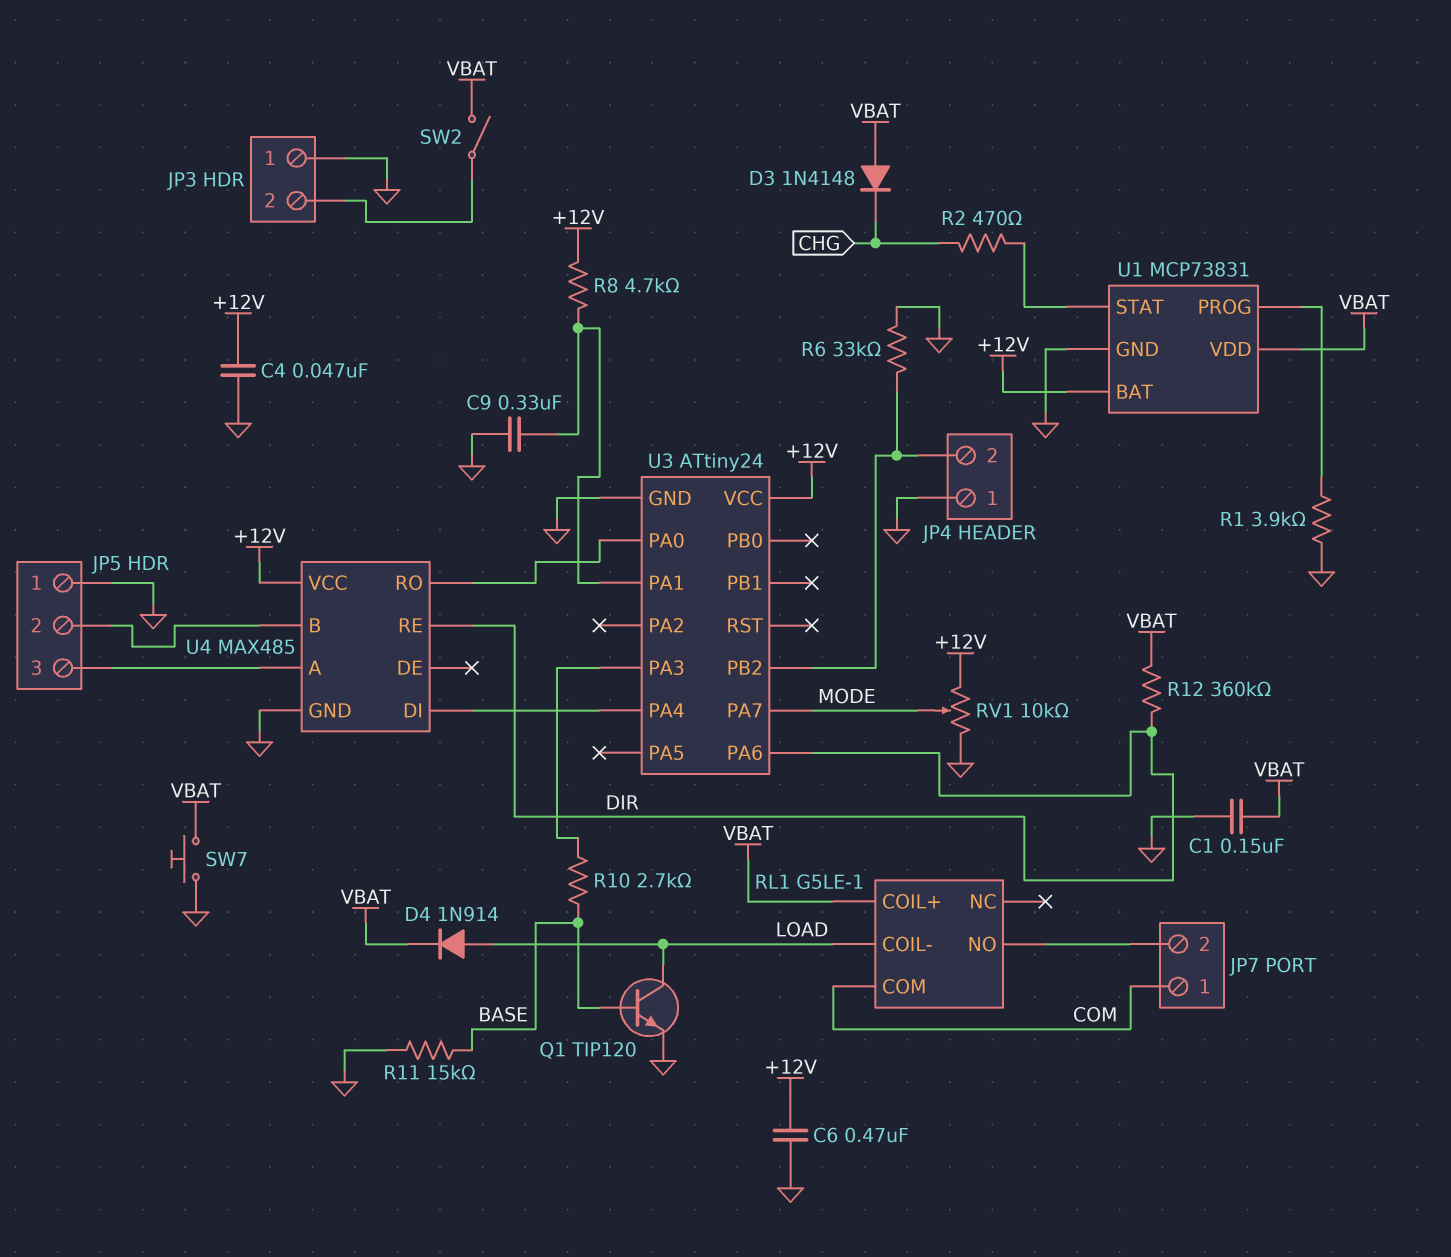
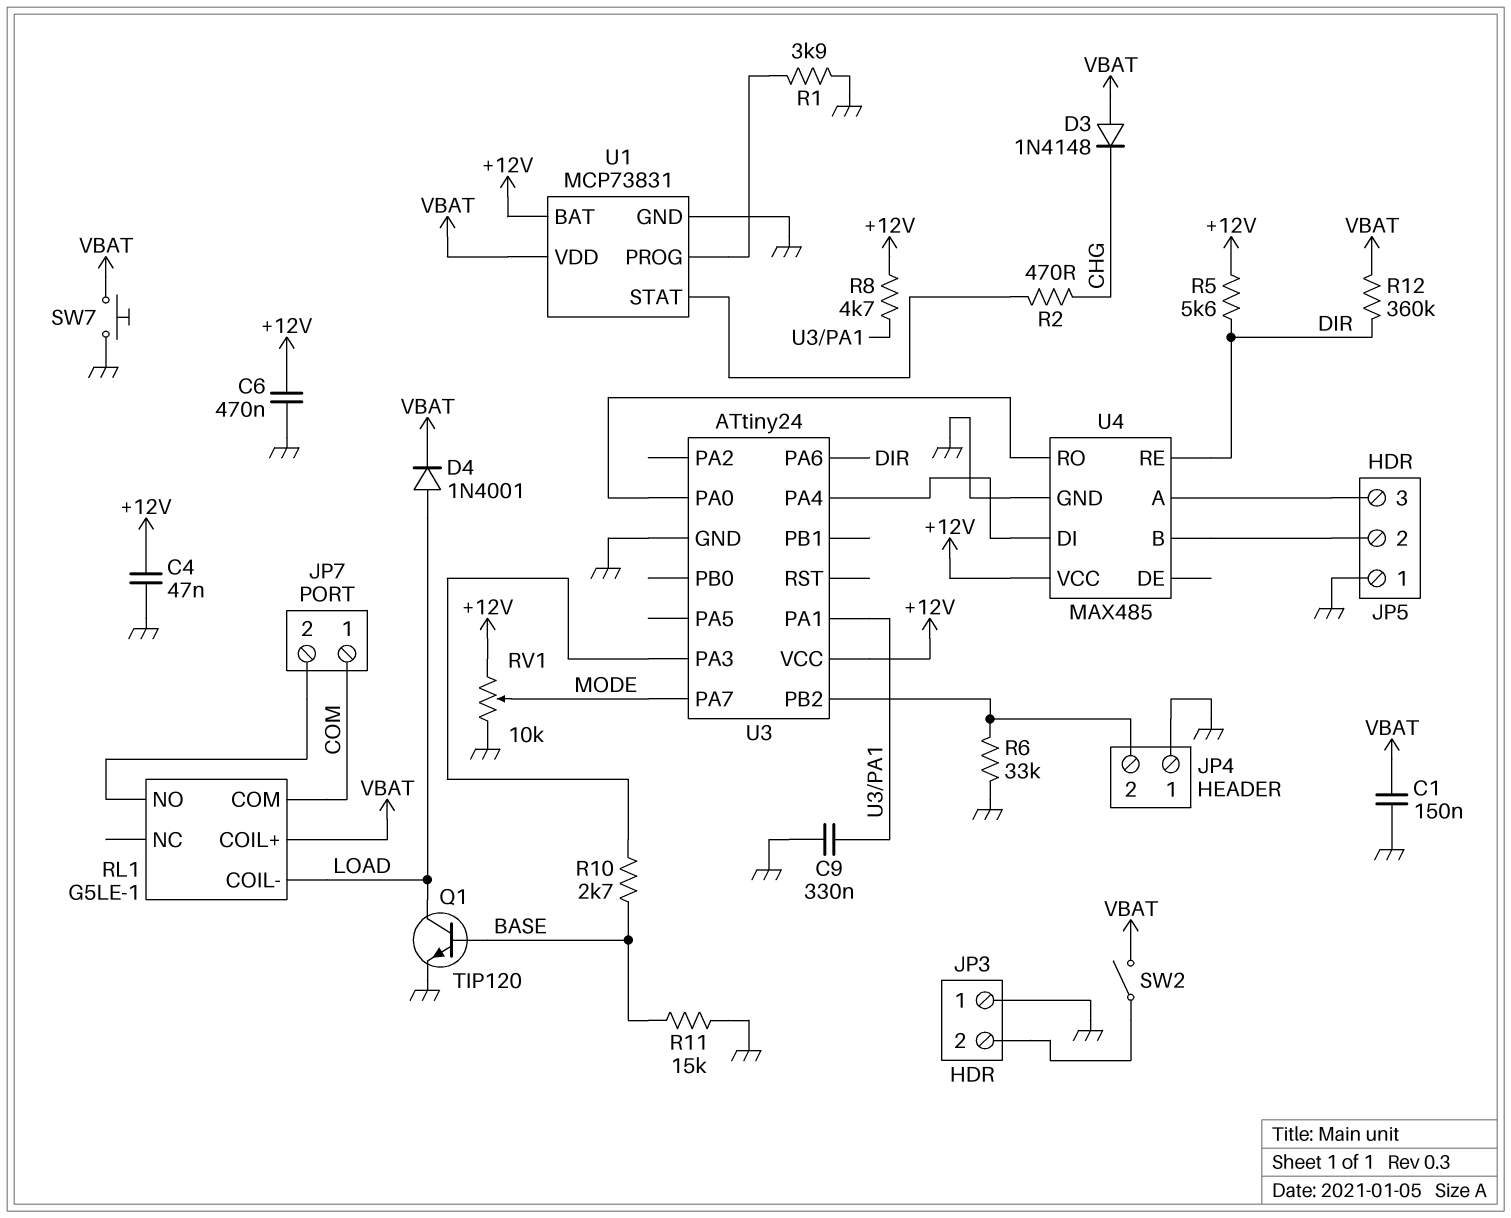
D4: diode 1N914 (A LOAD, K VBAT) -> diode 1N4001 (A LOAD, K VBAT)
R5: none -> 5.6k (+12V, DIR)

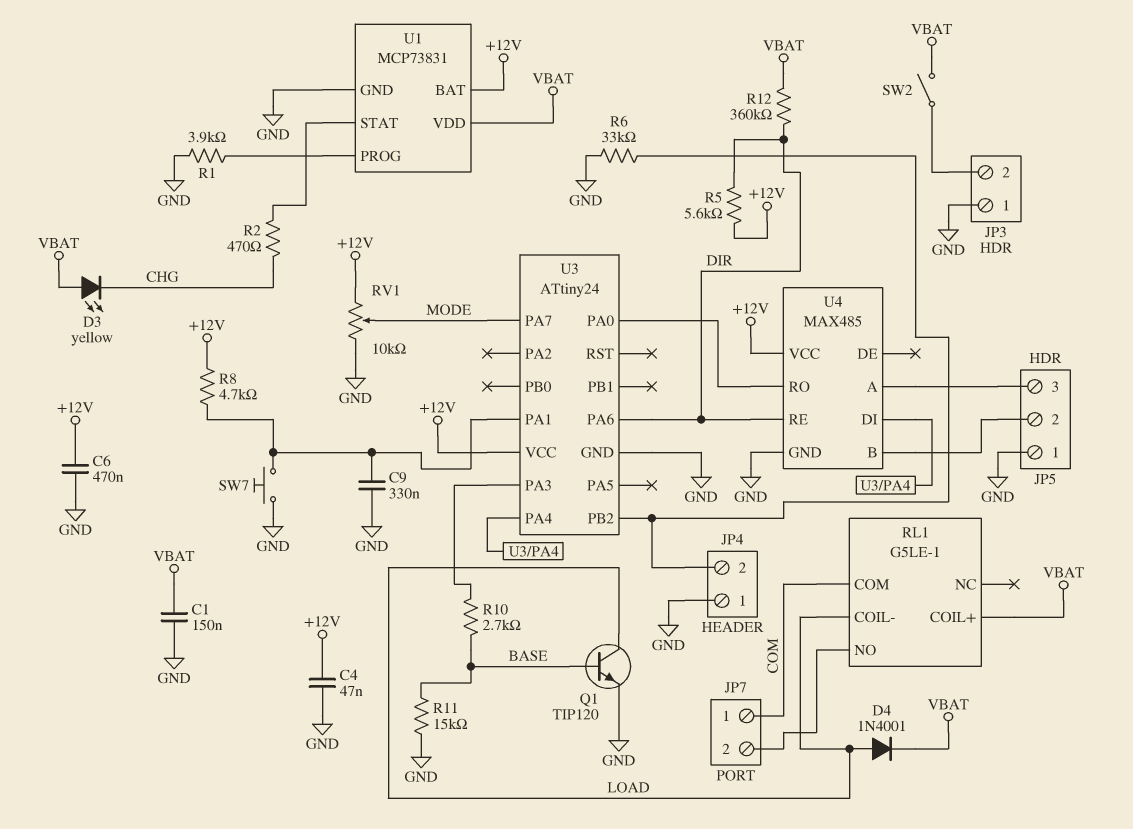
D3: diode 1N4148 (A VBAT, K CHG) -> LED yellow (A VBAT, K CHG)
SW7: button (GND, VBAT) -> button (GND, U3/PA1)

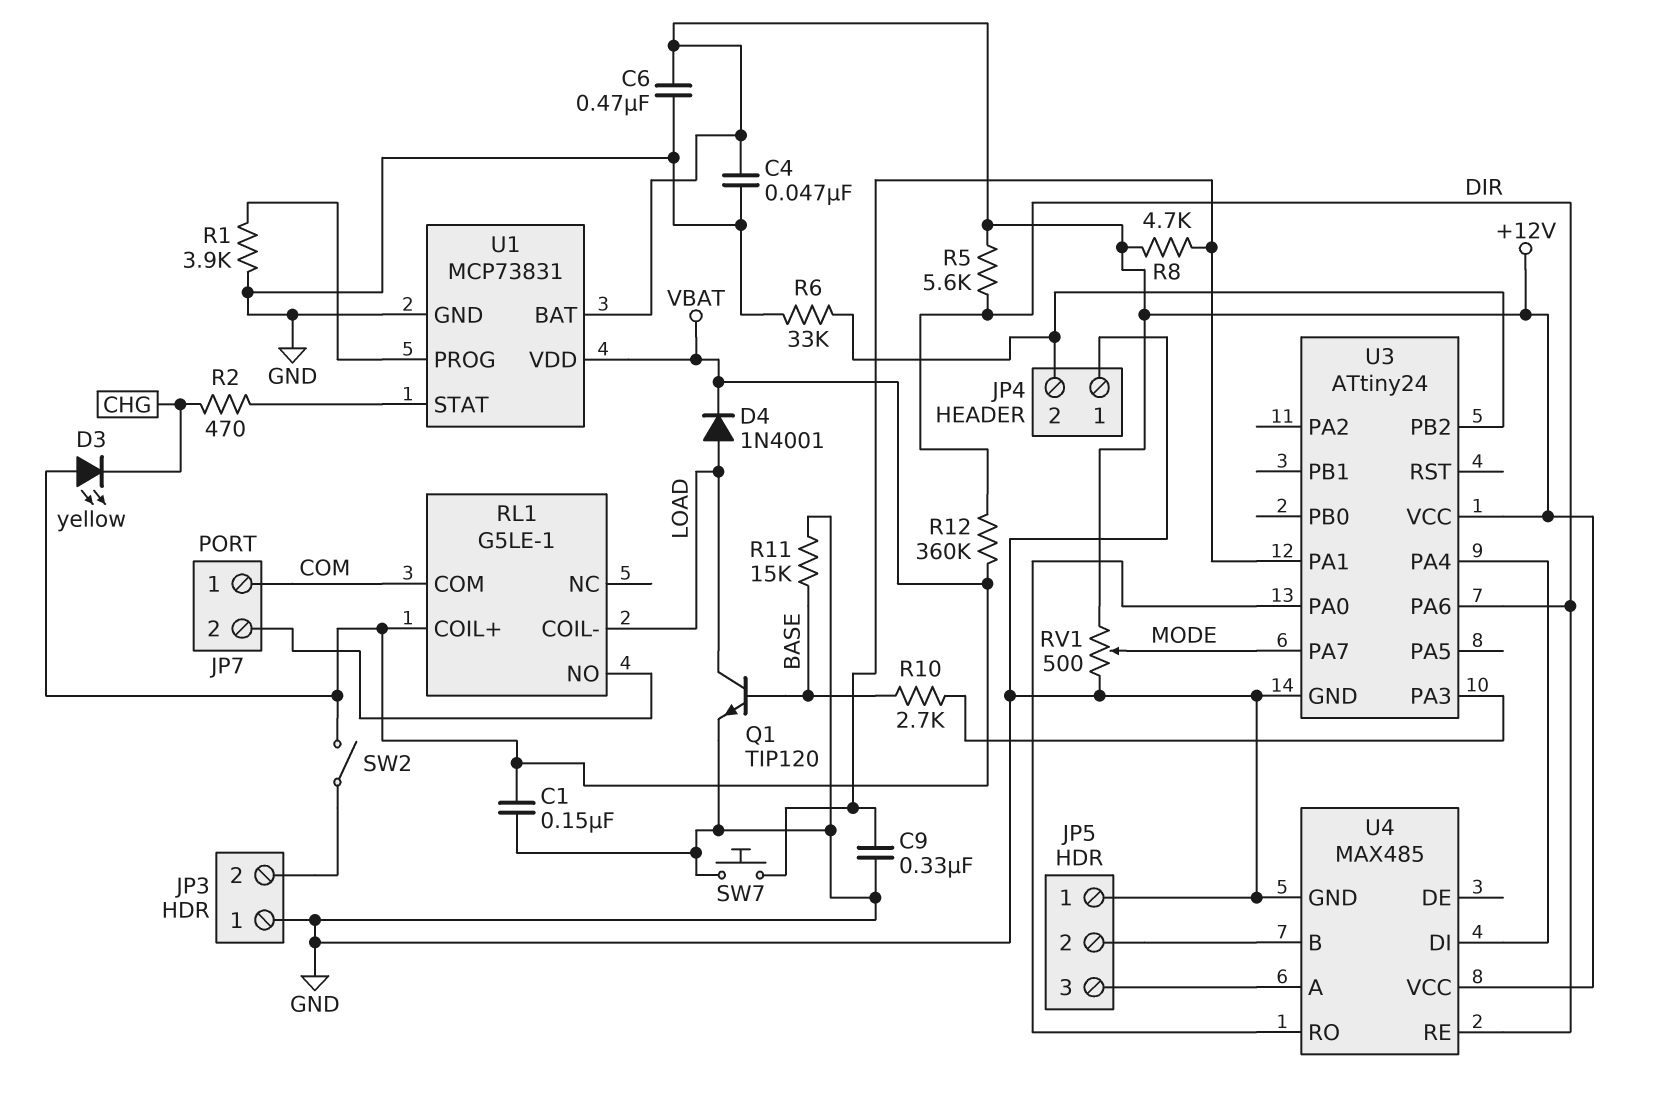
RV1: 10k (+12V, GND, wiper MODE) -> 500 (+12V, GND, wiper MODE)

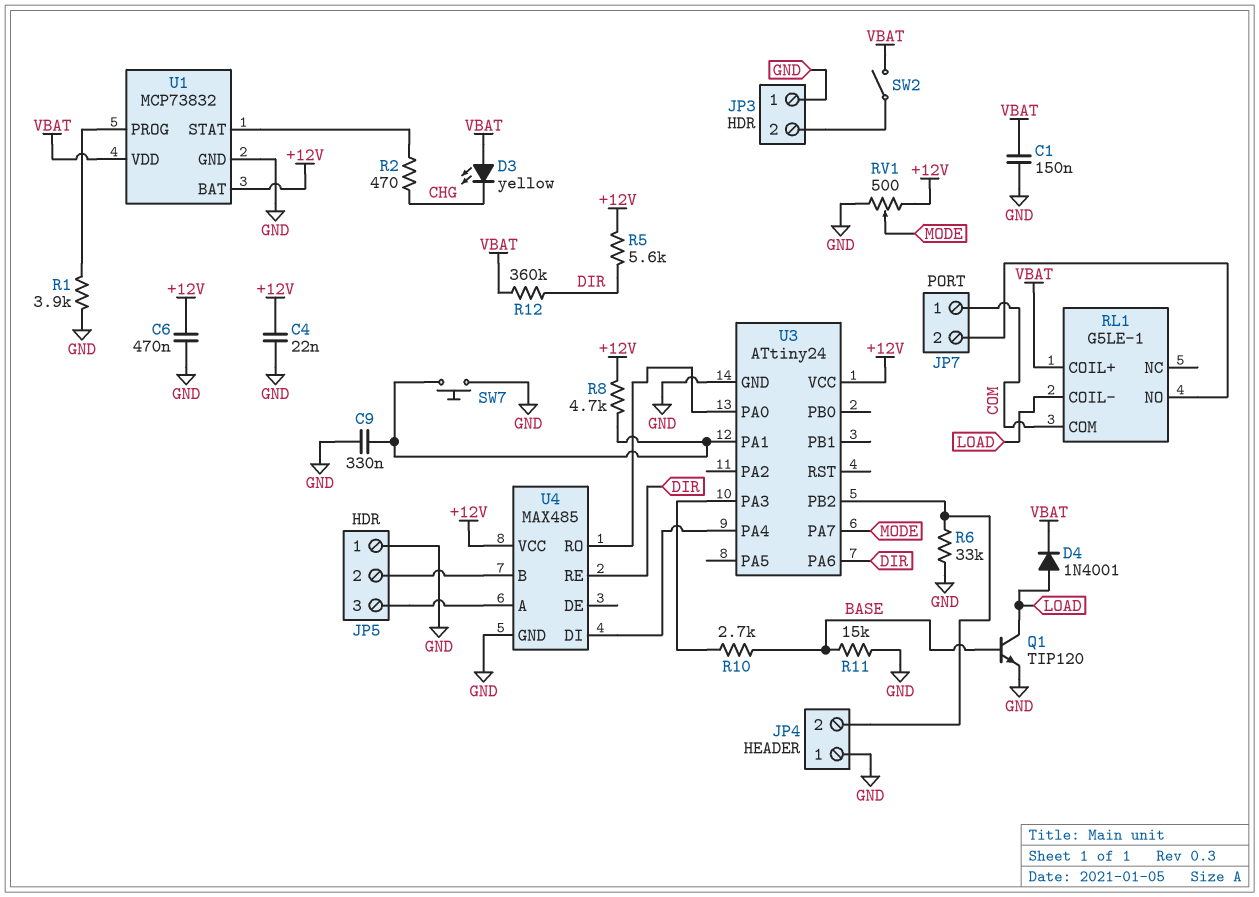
C4: 47nF (+12V, GND) -> 22nF (+12V, GND)
U1: MCP73831 -> MCP73832

